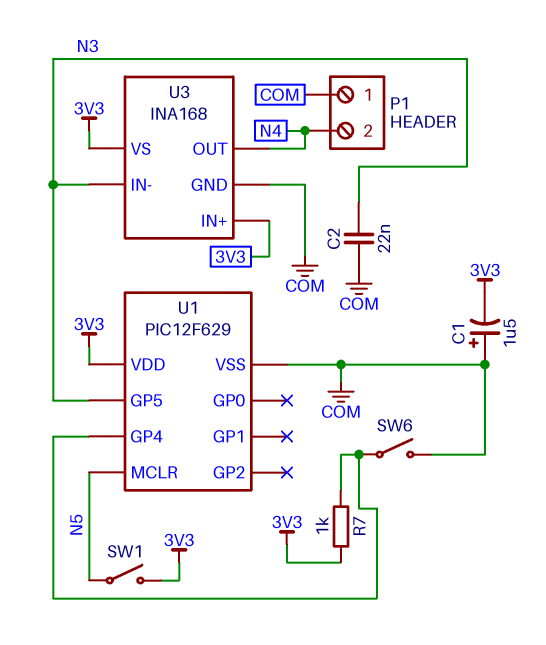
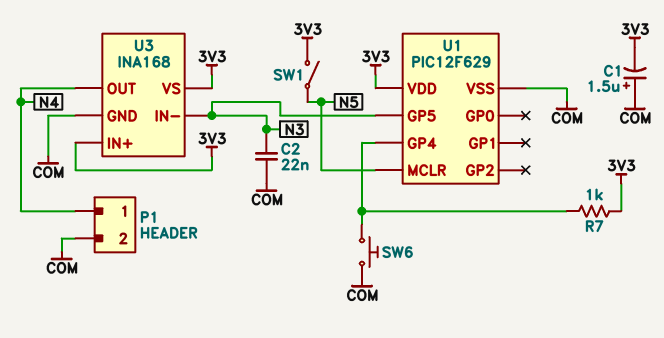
P1 pin 1: COM -> N4
P1 pin 2: N4 -> COM
SW6: switch (COM, U1/GP4) -> button (COM, U1/GP4)

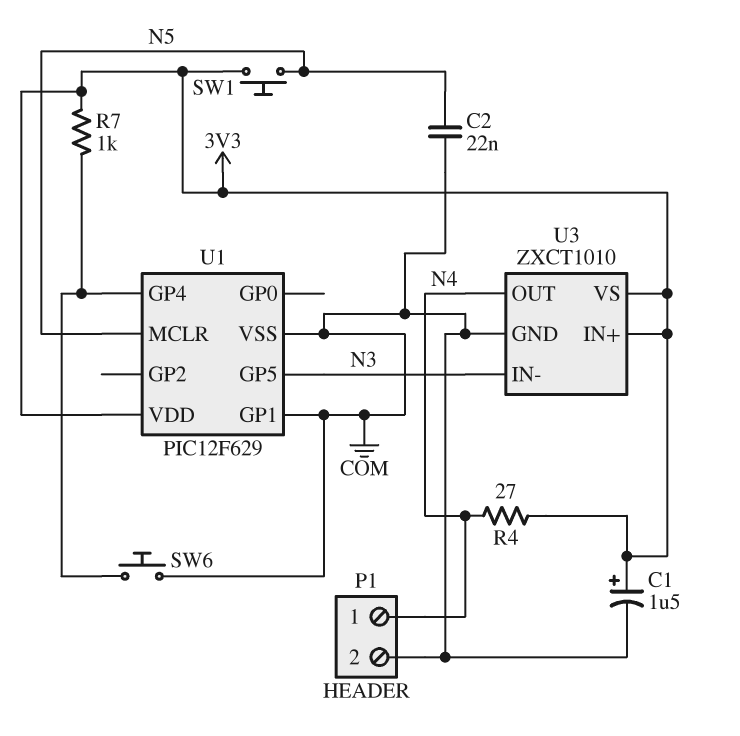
C1: 1.5uF (plus COM, minus 3V3) -> 1.5uF (plus 3V3, minus COM)
C2: 22nF (COM, N3) -> 22nF (COM, N5)
R4: none -> 27 (3V3, N4)
SW1: switch (3V3, N5) -> button (3V3, N5)
U1 pin GP1: none -> COM
U3: INA168 -> ZXCT1010

